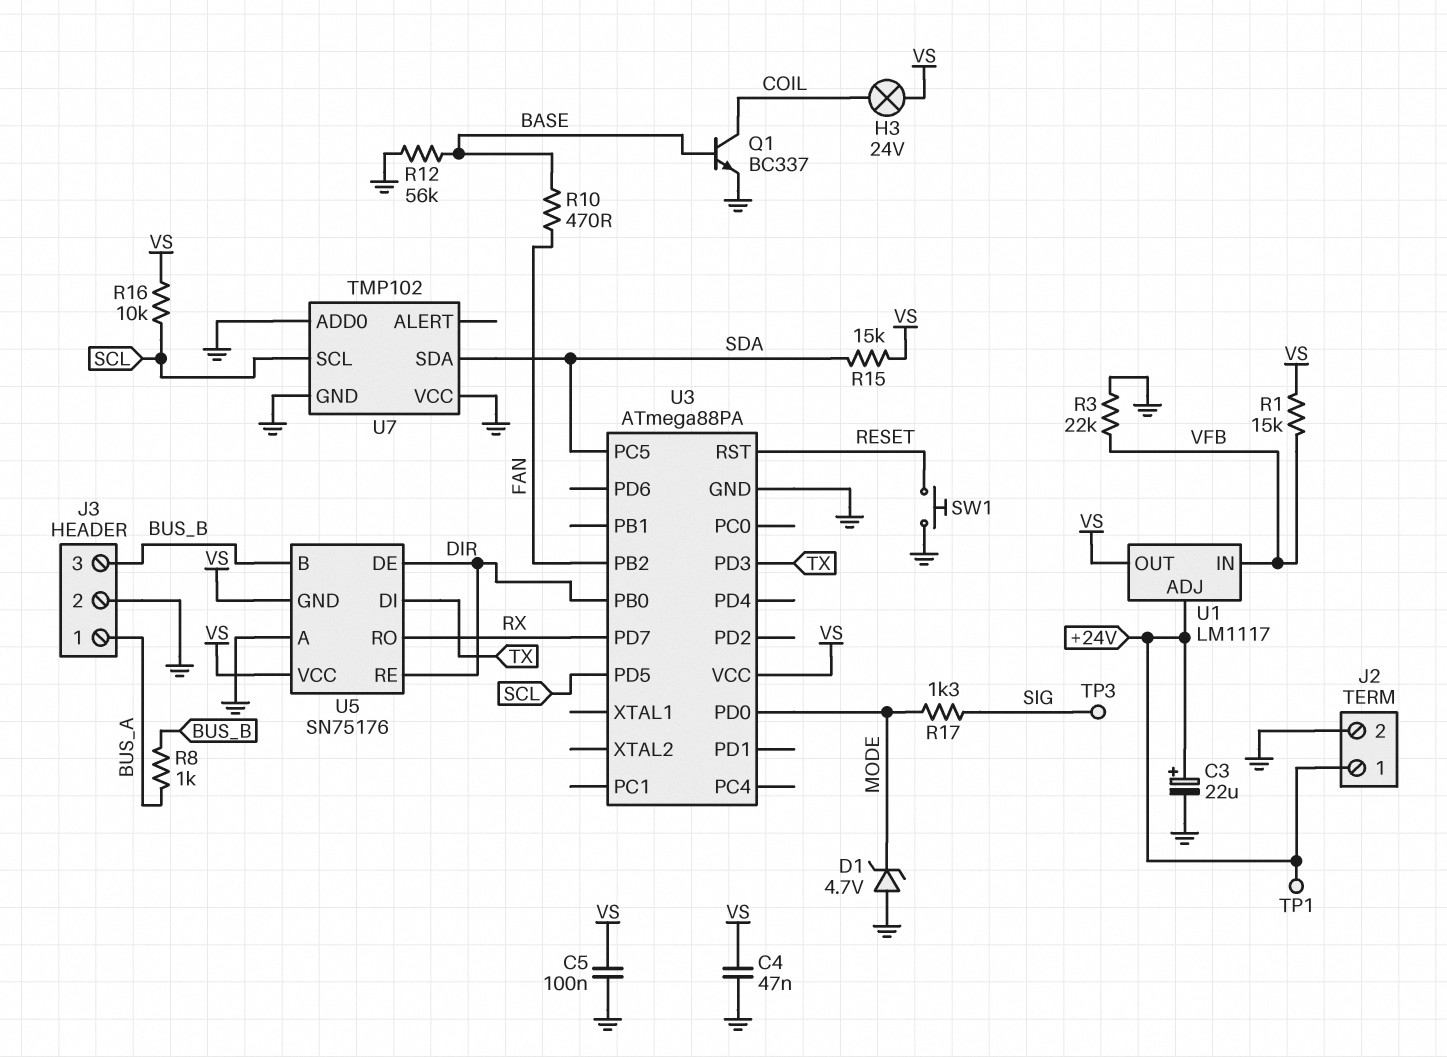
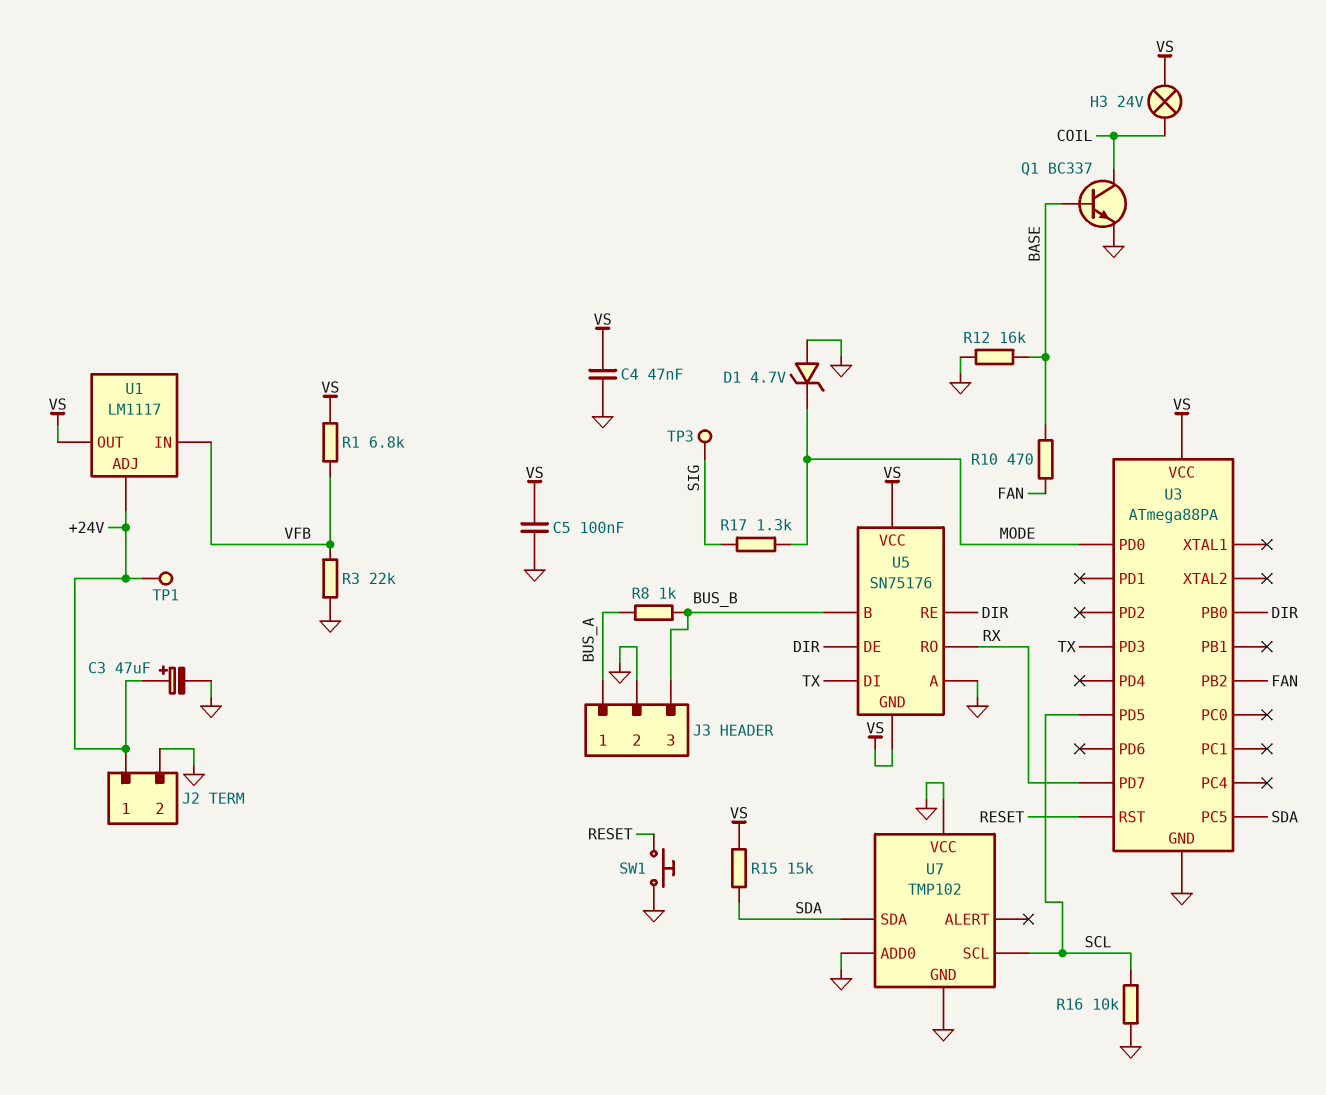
C3: 22uF (plus +24V, minus GND) -> 47uF (plus +24V, minus GND)
R1: 15k (VFB, VS) -> 6.8k (VFB, VS)
R12: 56k (BASE, GND) -> 16k (BASE, GND)
R16: 10k (SCL, VS) -> 10k (GND, SCL)

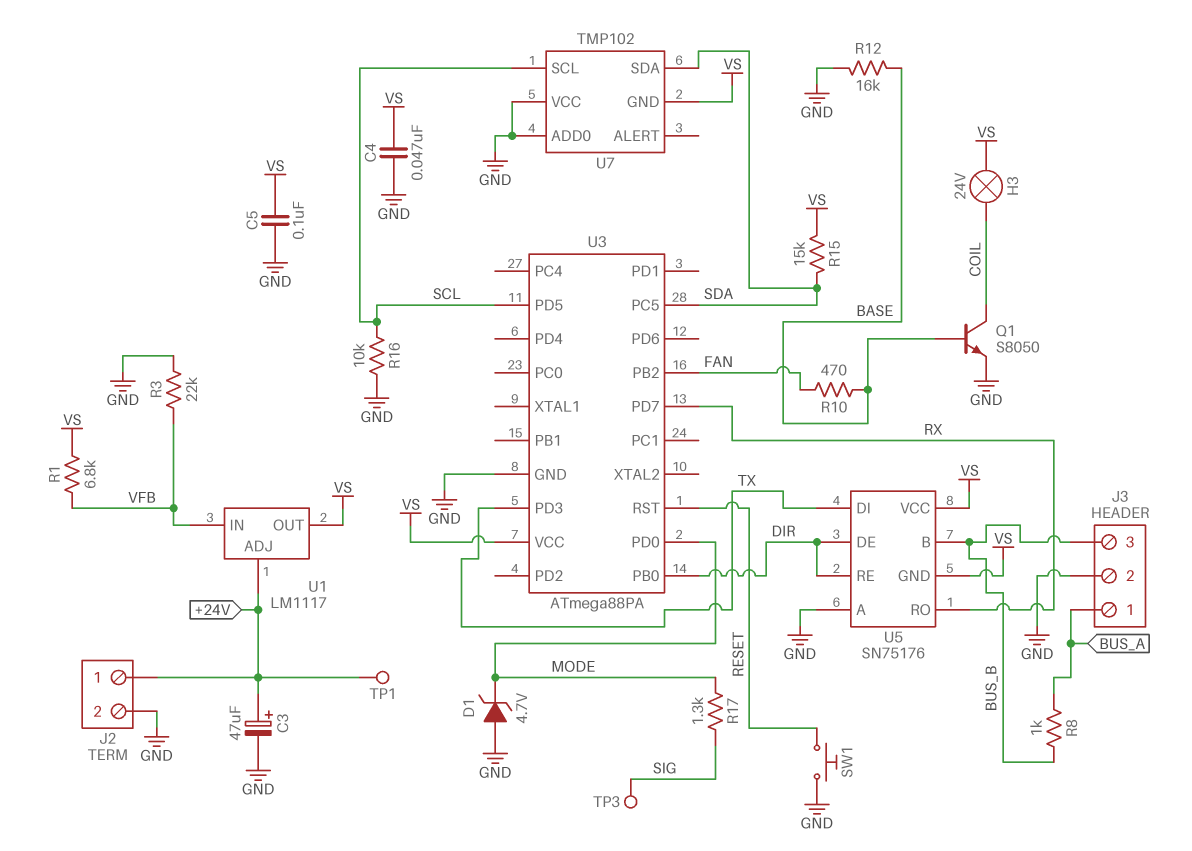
Q1: NPN BC337 (B BASE, C COIL, E GND) -> NPN S8050 (B BASE, C COIL, E GND)
U7 pin GND: GND -> VS

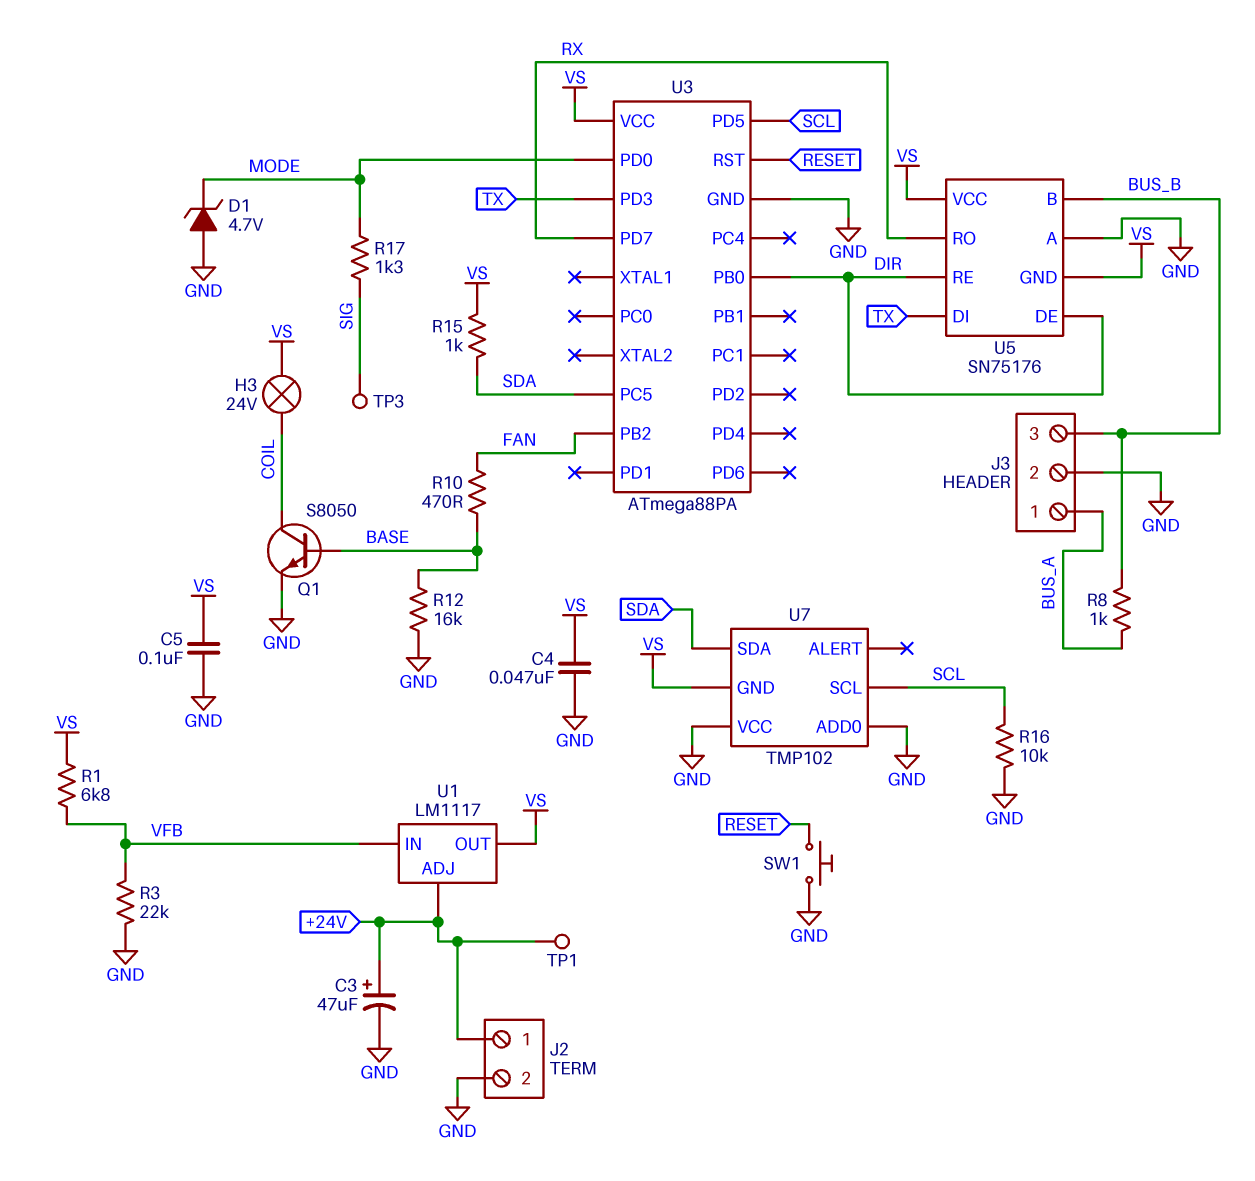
R15: 15k (SDA, VS) -> 1k (SDA, VS)

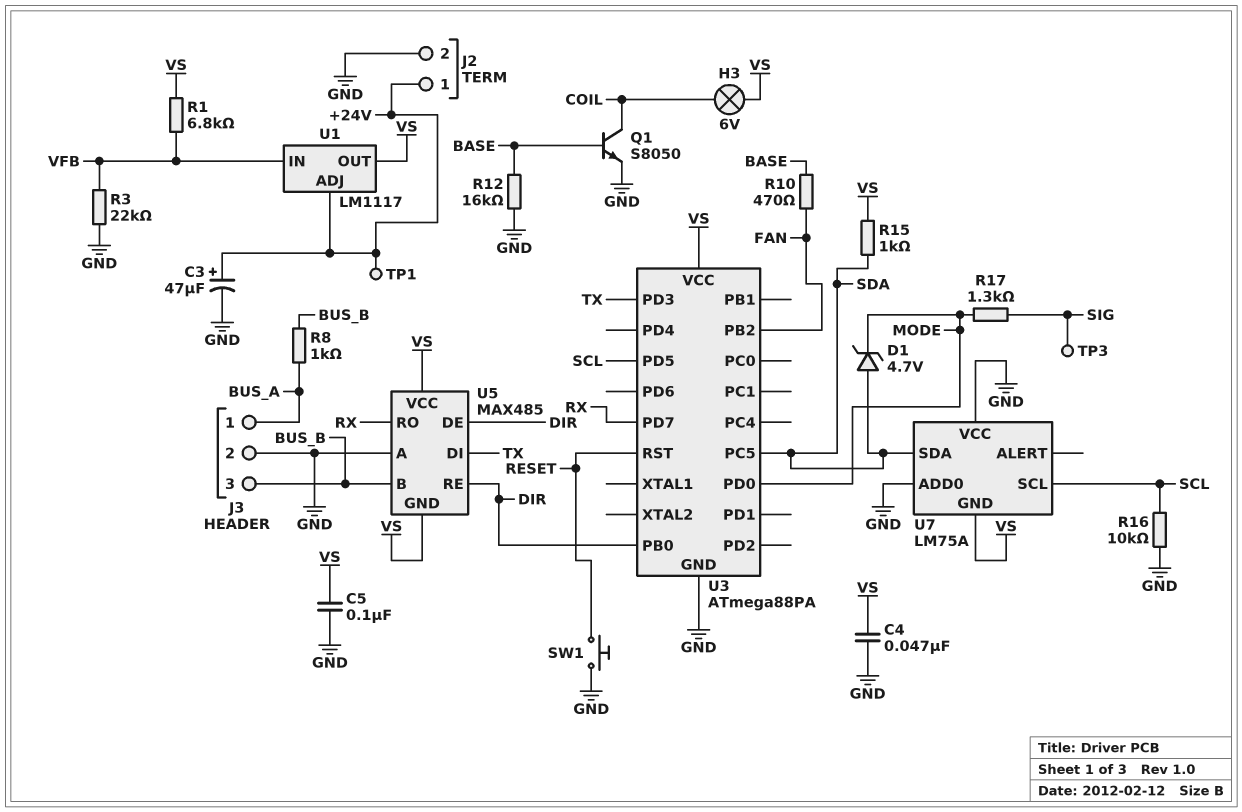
D1: zener 4.7V (A GND, K MODE) -> zener 4.7V (A SDA, K MODE)
H3: lamp 24V (COIL, VS) -> lamp 6V (COIL, VS)
U5: SN75176 -> MAX485
U7: TMP102 -> LM75A

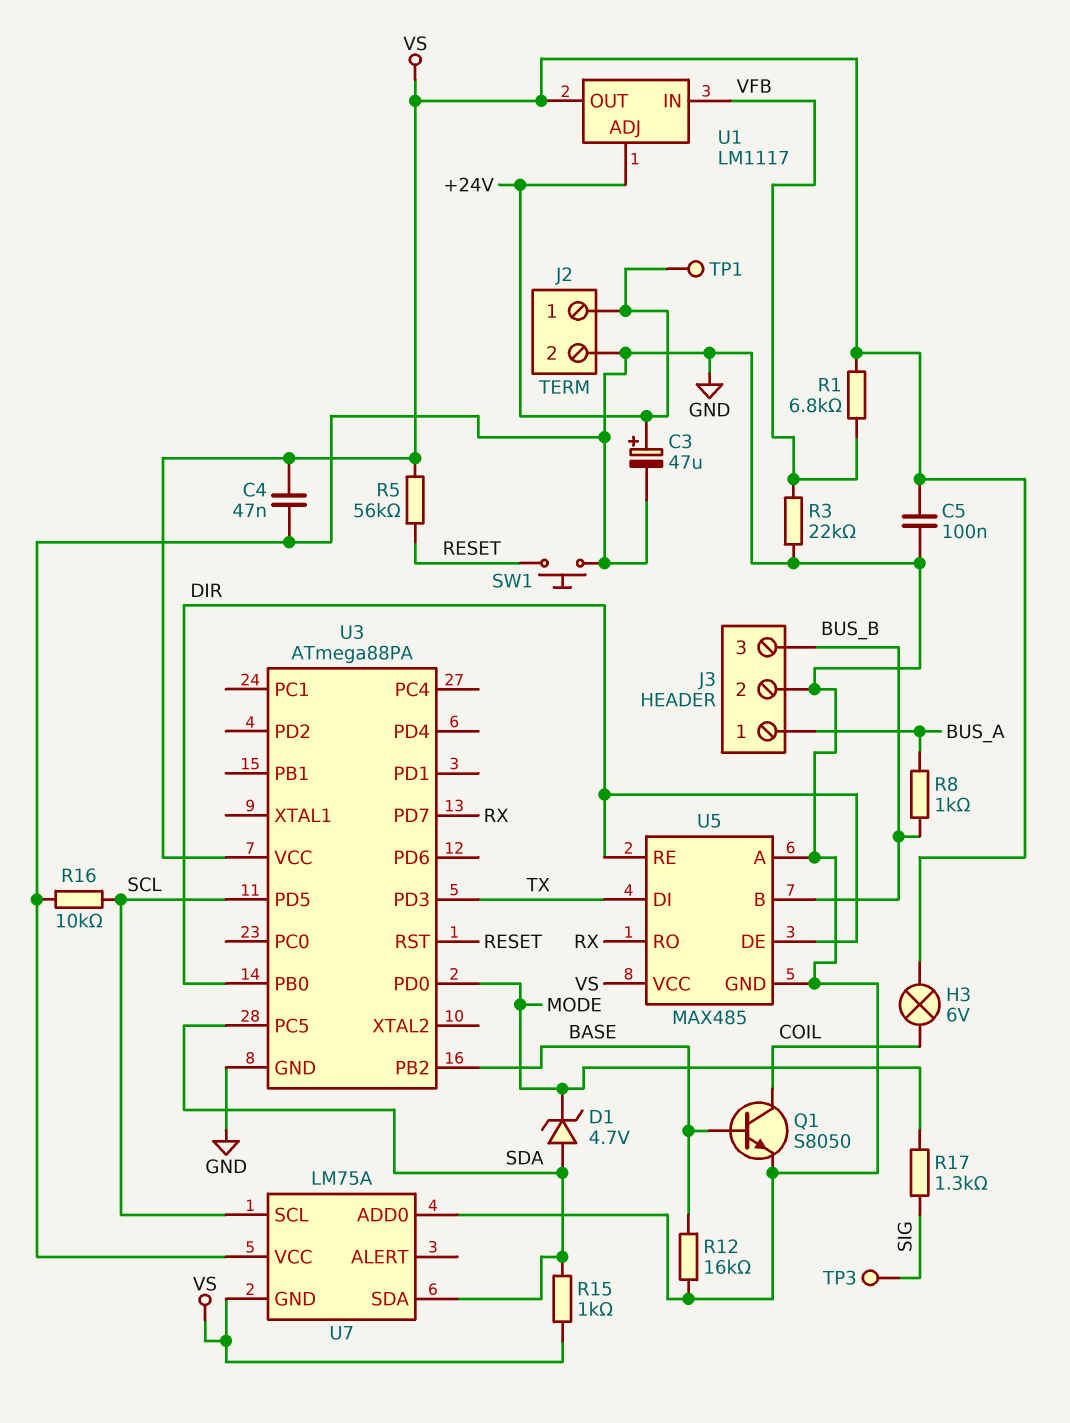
R5: none -> 56k (RESET, VS)
R10: 470 (BASE, FAN) -> none
U3 pin PB2: FAN -> BASE
U5 pin GND: VS -> GND

